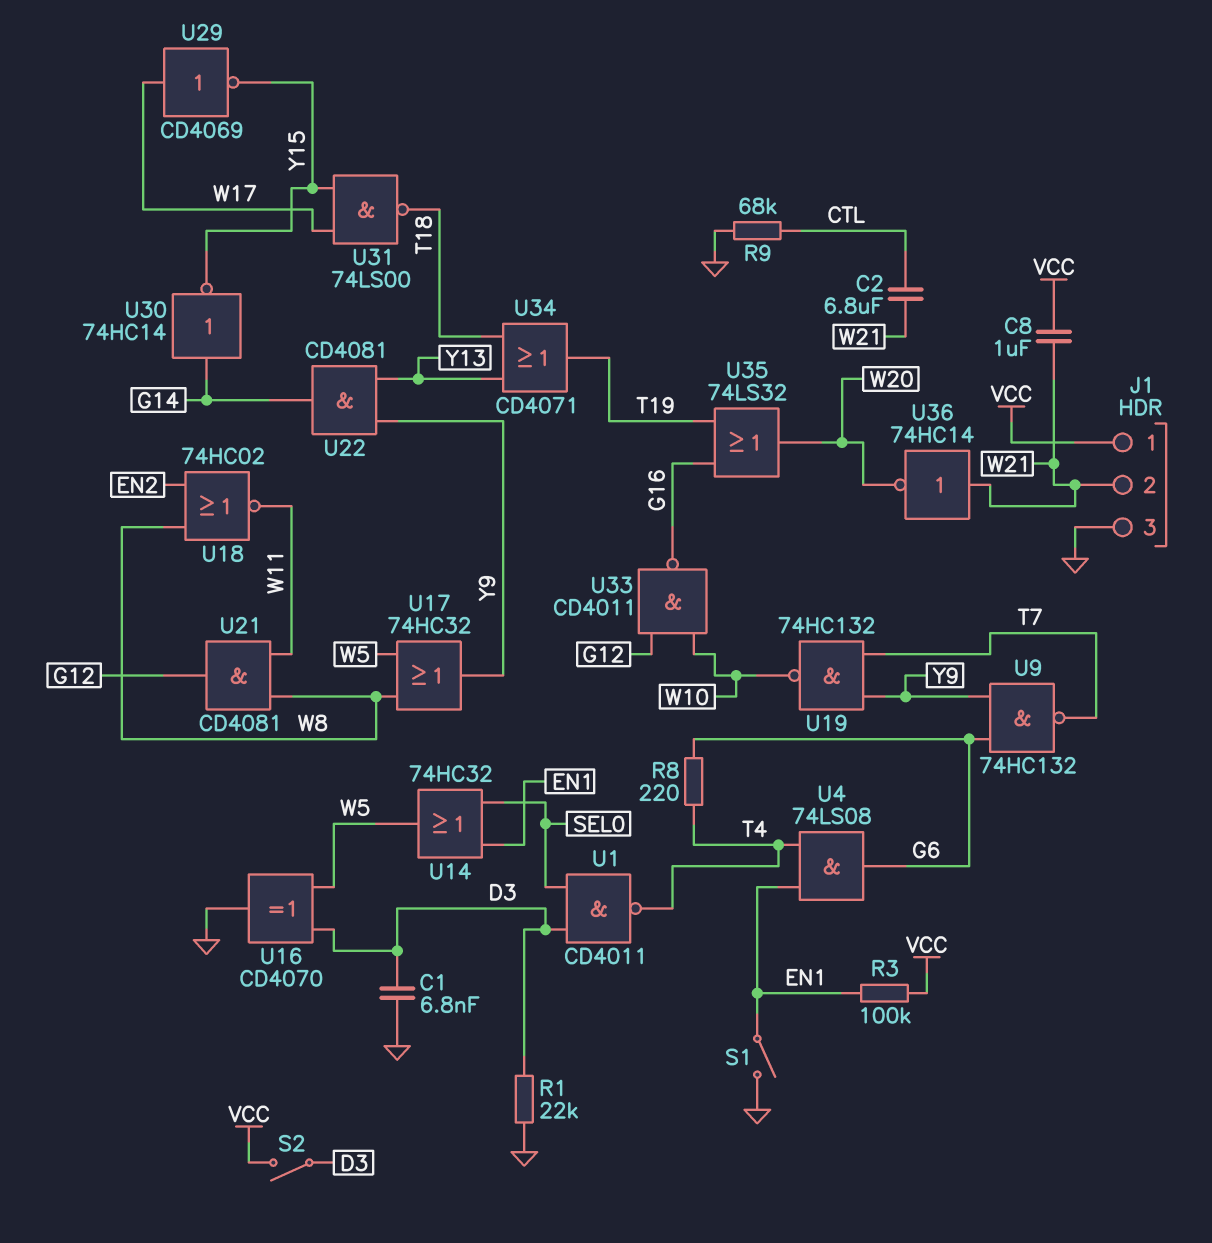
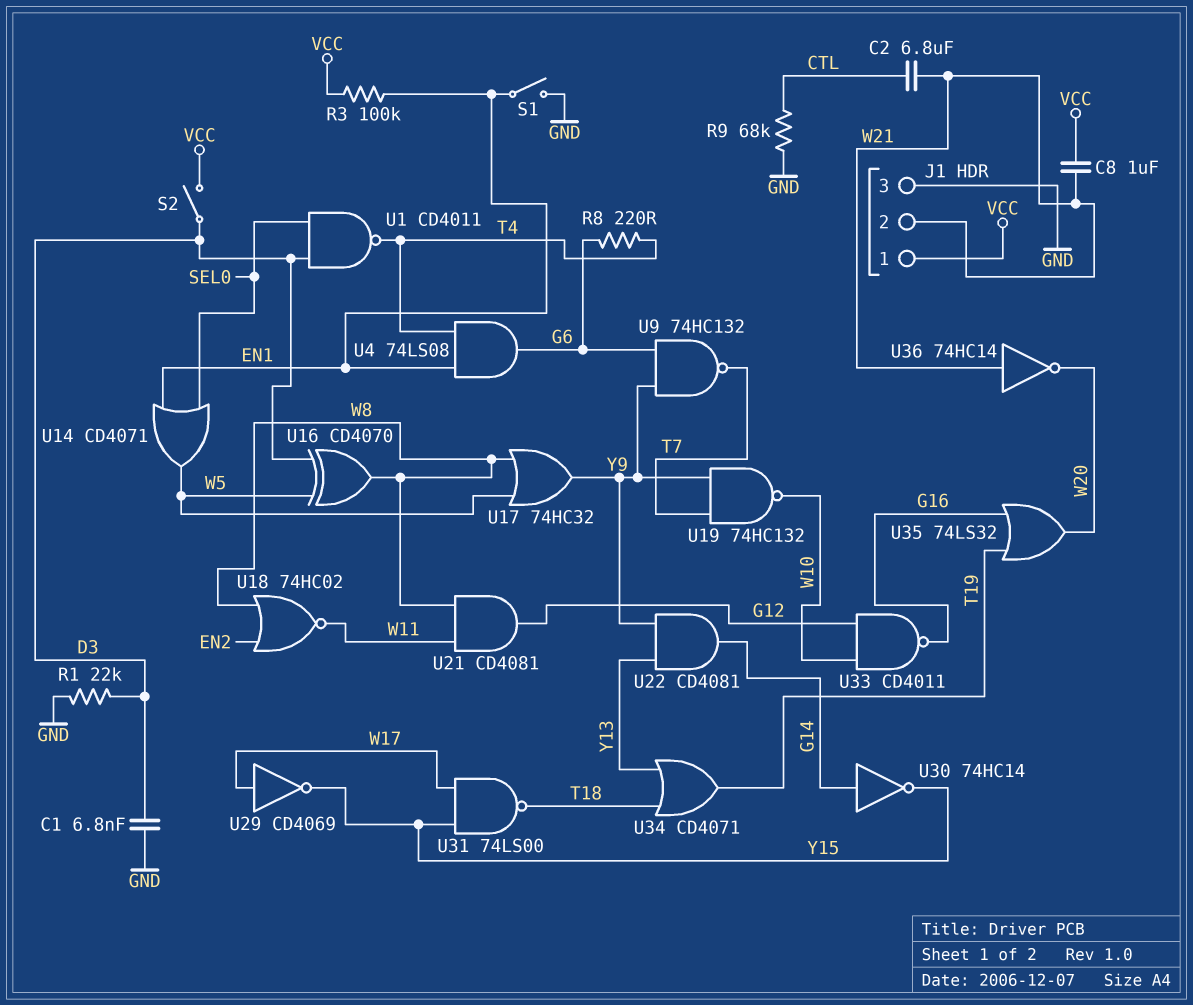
U14: OR 74HC32 (in EN1, in SEL0, out W5) -> OR CD4071 (in EN1, in SEL0, out W5)
U16: XOR CD4070 (in D3, in W5, out GND) -> XOR CD4070 (in D3, in W5, out W8)

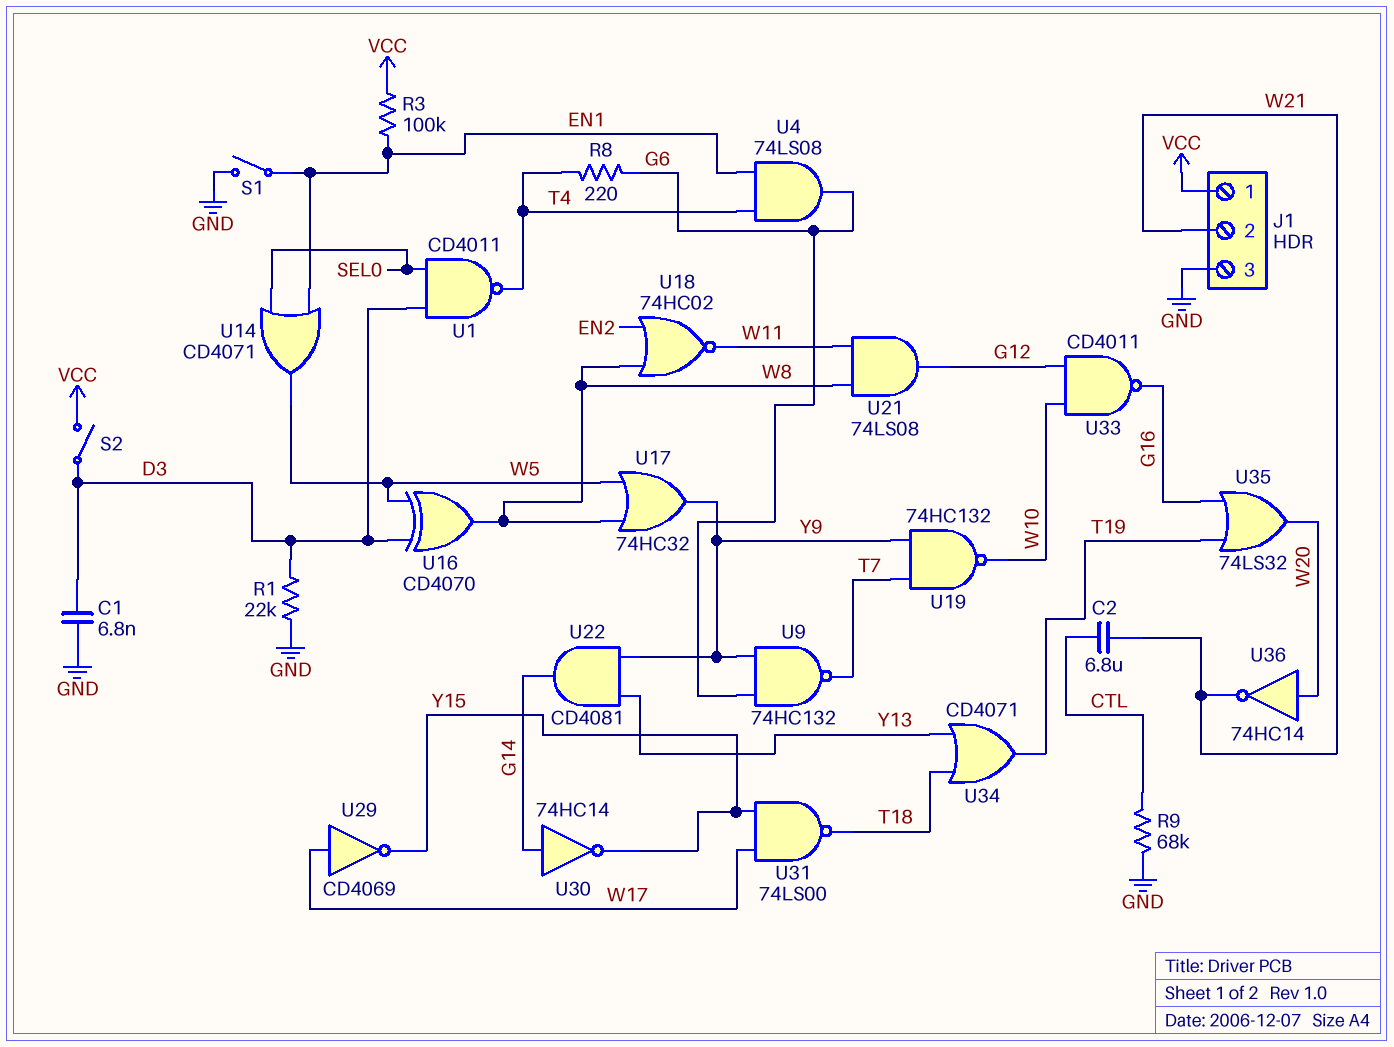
C8: 1uF (VCC, W21) -> none
U21: AND CD4081 (in W8, in W11, out G12) -> AND 74LS08 (in W8, in W11, out G12)
U36: NOT 74HC14 (in W21, out W20) -> NOT 74HC14 (in W20, out W21)

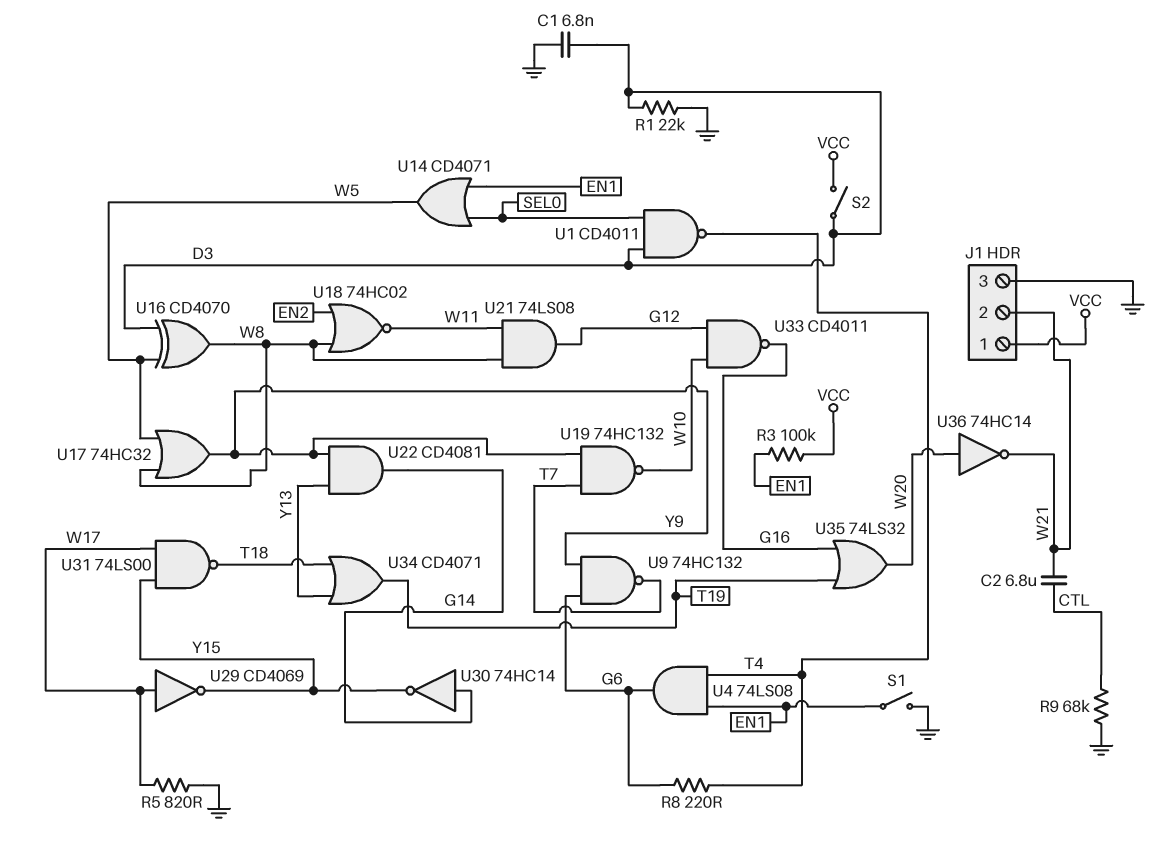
R5: none -> 820 (GND, W17)

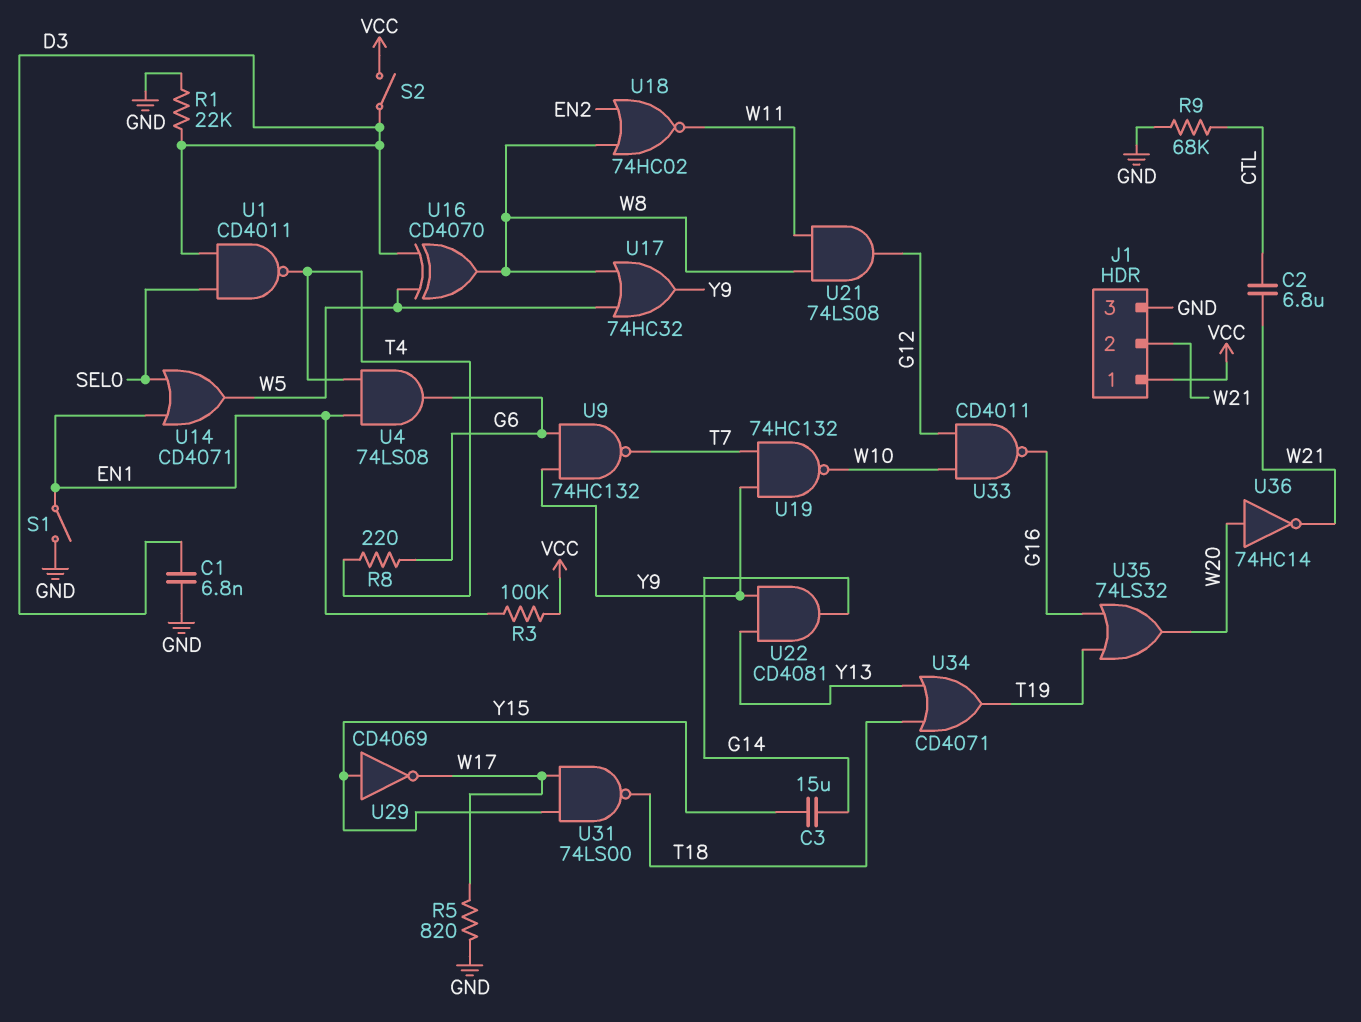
C3: none -> 15uF (G14, Y15)
U29: NOT CD4069 (in W17, out Y15) -> NOT CD4069 (in Y15, out W17)
U30: NOT 74HC14 (in G14, out Y15) -> none

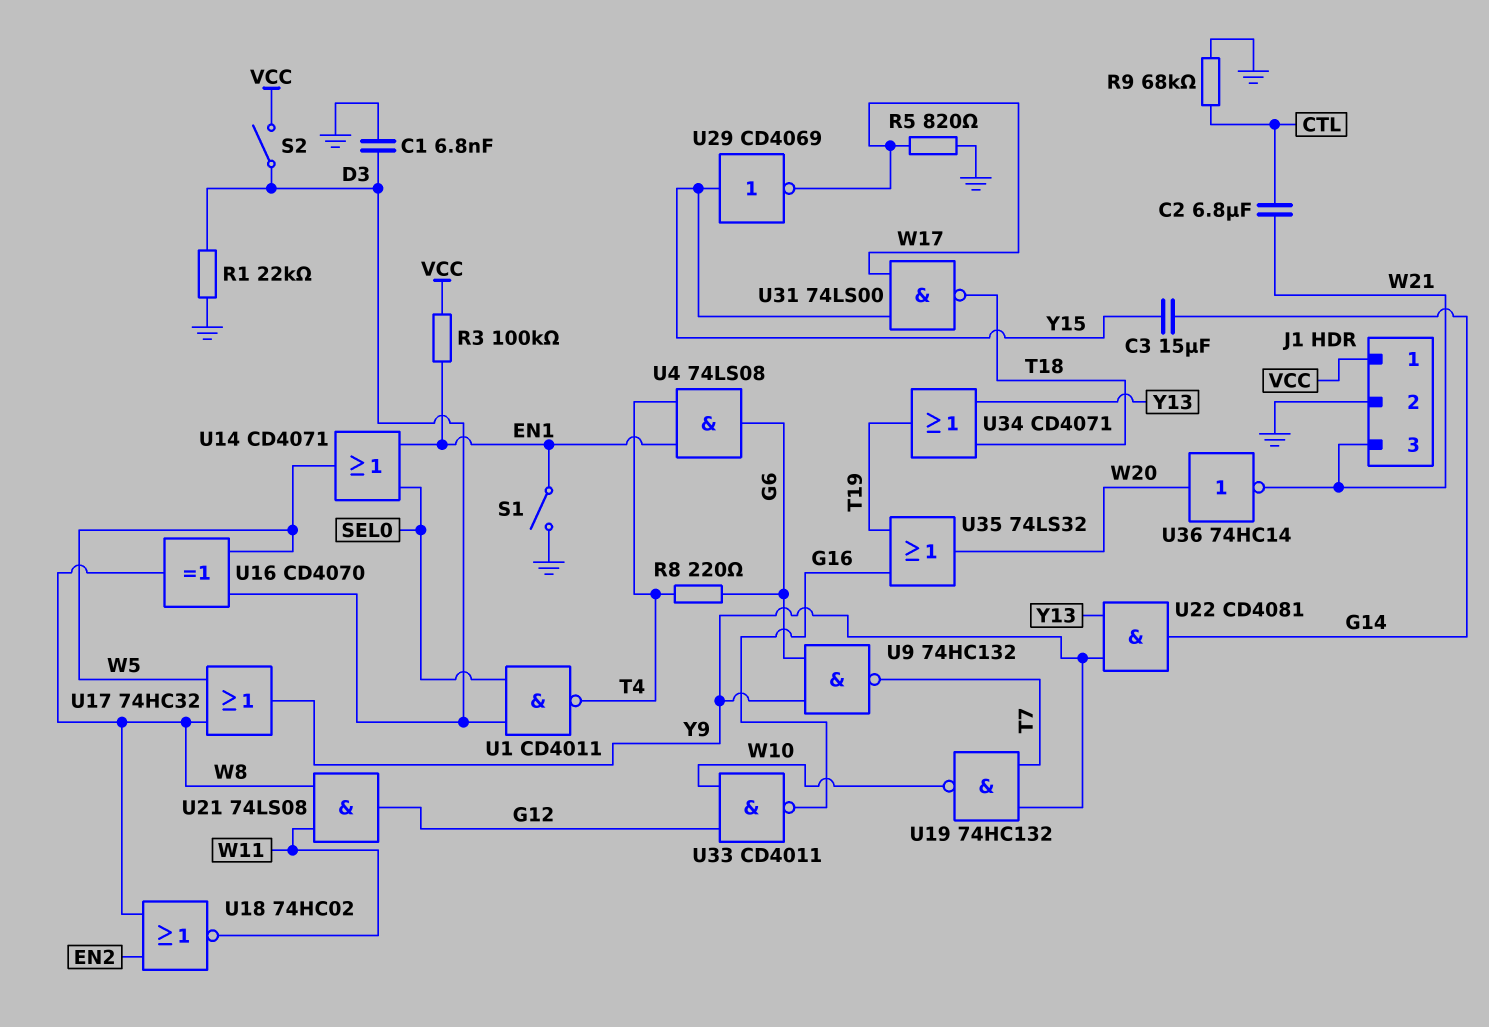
J1 pin 2: W21 -> GND
J1 pin 3: GND -> W21

